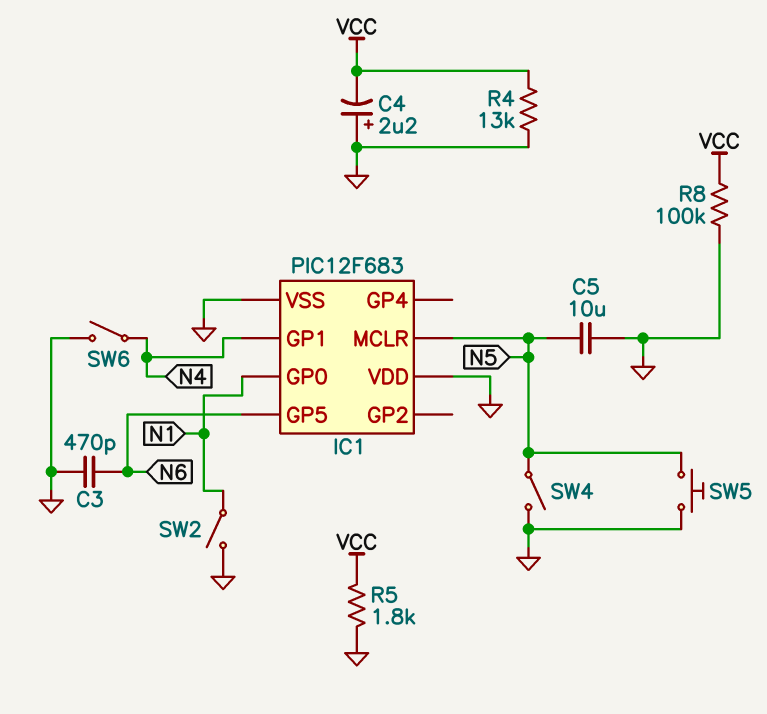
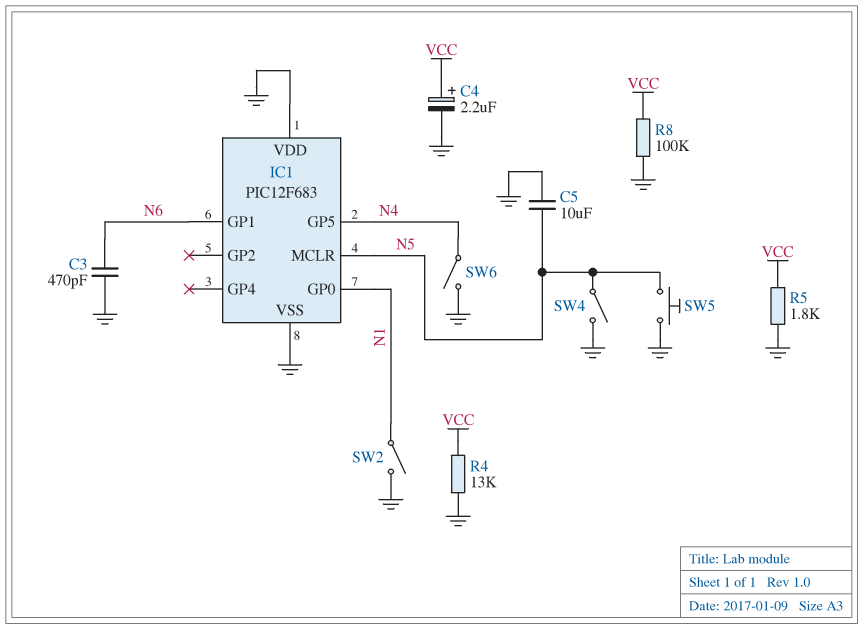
C4: 2.2uF (plus GND, minus VCC) -> 2.2uF (plus VCC, minus GND)
IC1 pin GP1: N4 -> N6
IC1 pin GP5: N6 -> N4

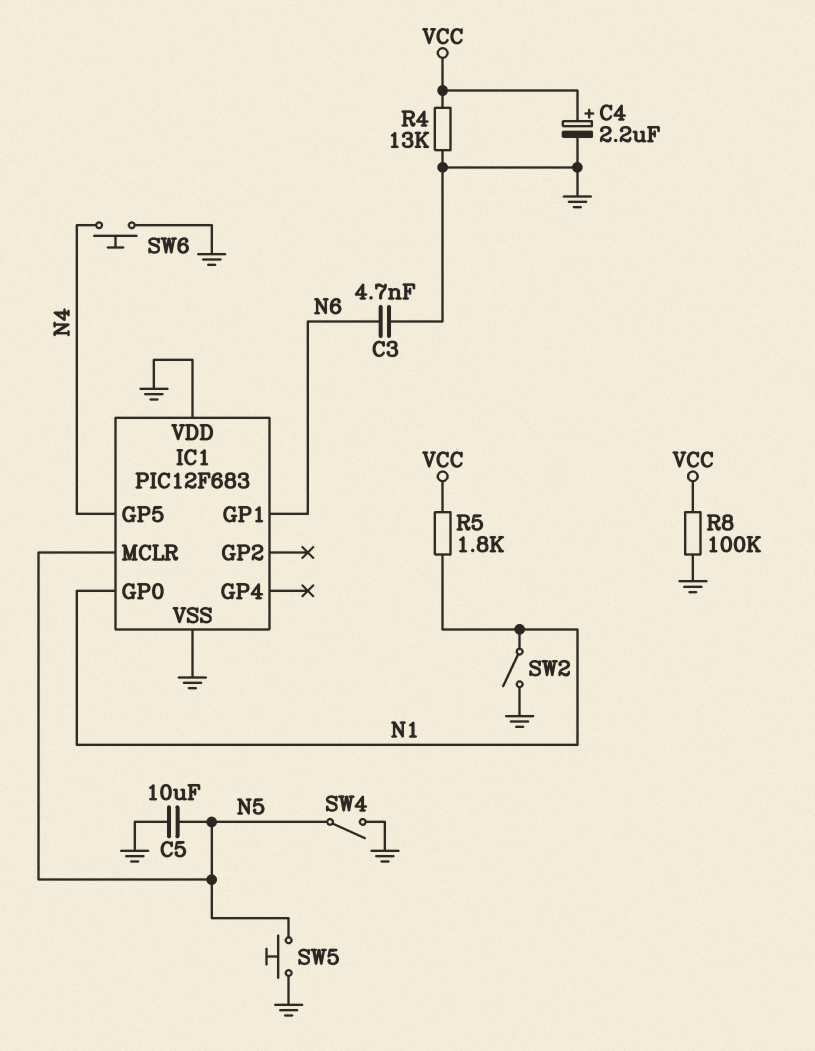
C3: 470pF (GND, N6) -> 4.7nF (GND, N6)
R5: 1.8k (GND, VCC) -> 1.8k (N1, VCC)
SW6: switch (GND, N4) -> button (GND, N4)

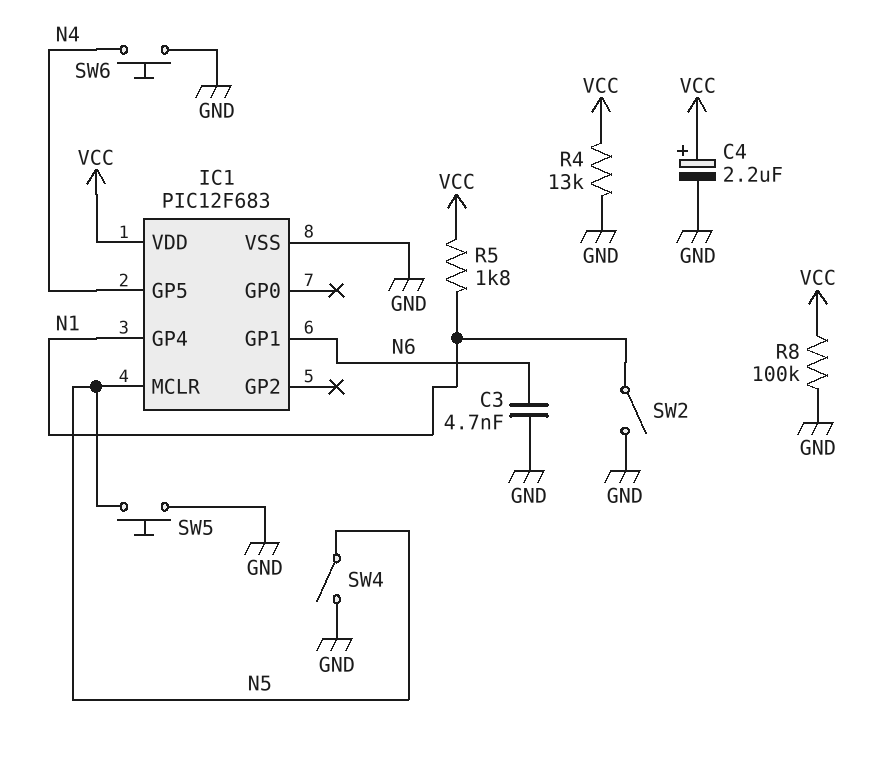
C5: 10uF (GND, N5) -> none
IC1 pin GP0: N1 -> none
IC1 pin GP4: none -> N1
IC1 pin VDD: GND -> VCC

